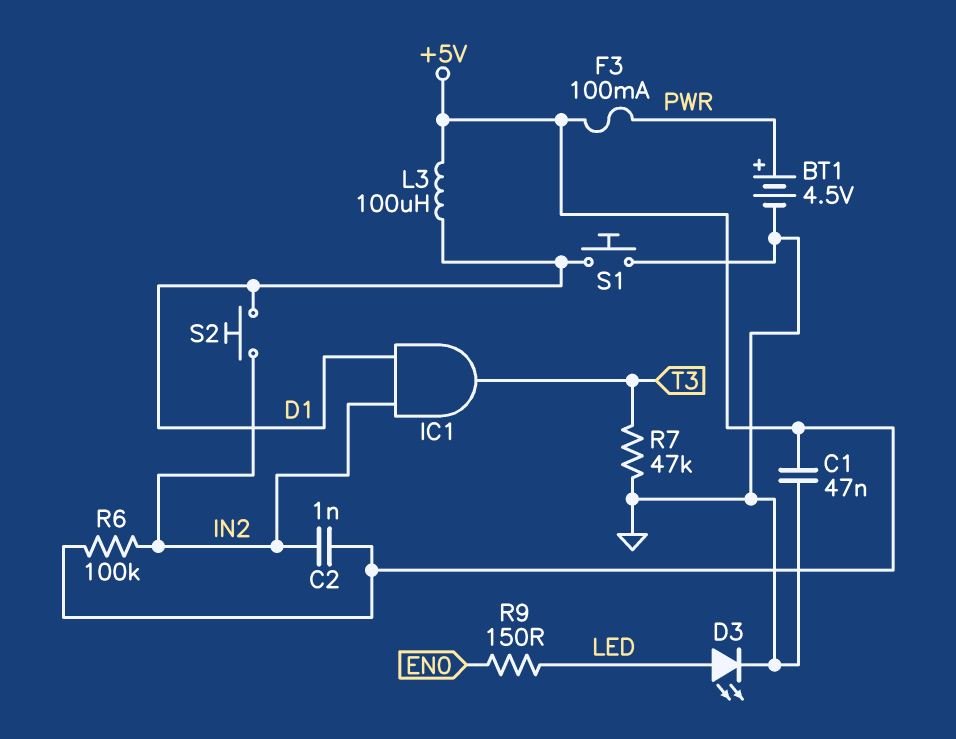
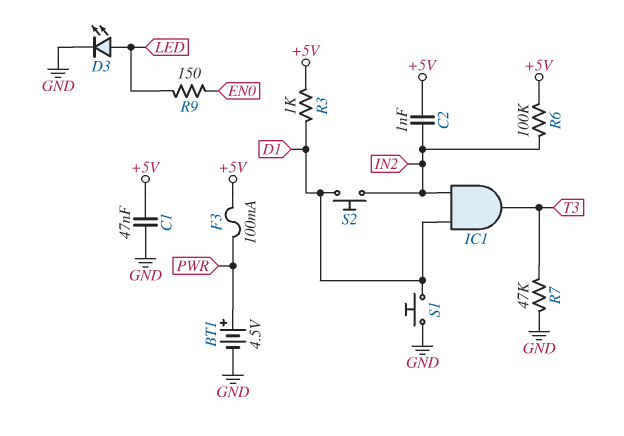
L3: 100uH (+5V, D1) -> none
R3: none -> 1k (+5V, D1)

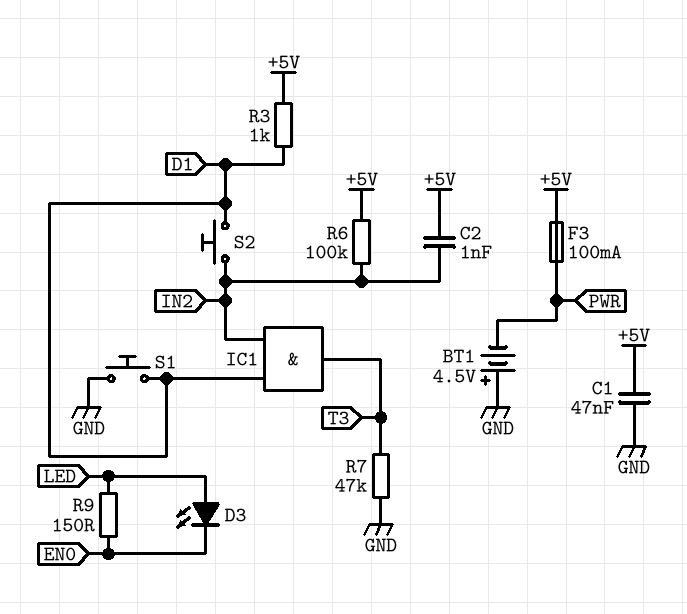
BT1: 4.5V (plus PWR, minus GND) -> 4.5V (plus GND, minus PWR)
D3: LED (A LED, K GND) -> LED (A LED, K EN0)

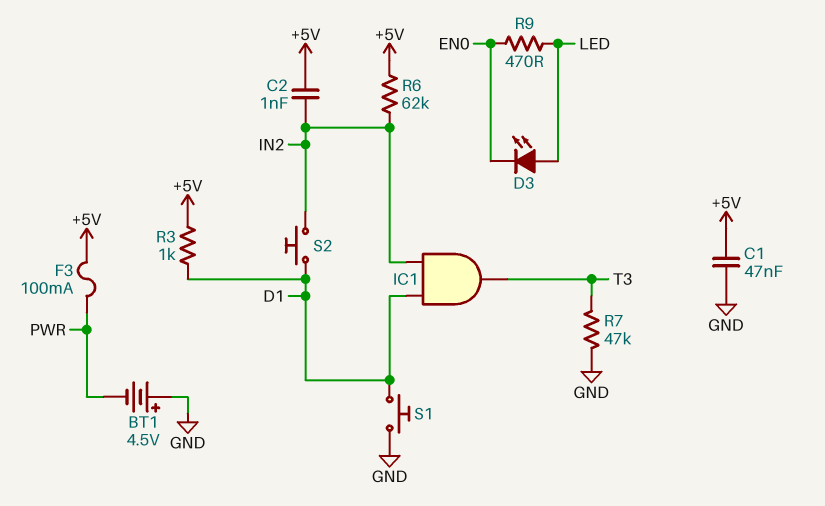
R6: 100k (+5V, IN2) -> 62k (+5V, IN2)
R9: 150 (EN0, LED) -> 470 (EN0, LED)

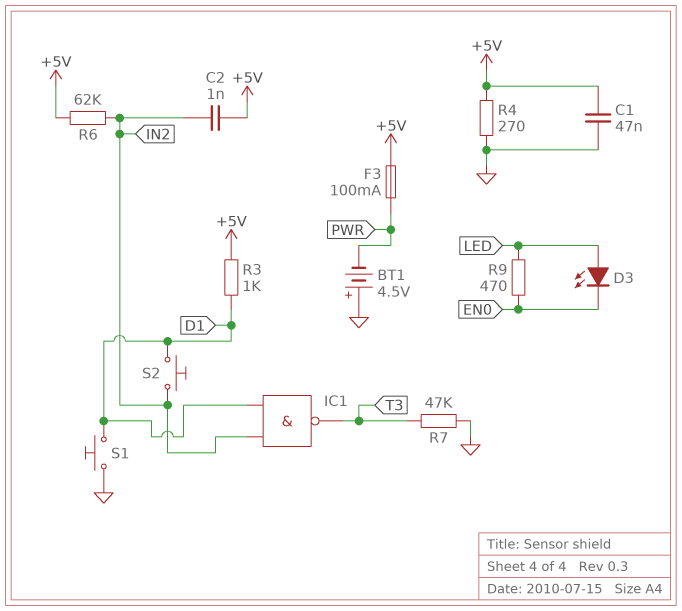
IC1: AND (in D1, in IN2, out T3) -> NAND (in D1, in IN2, out T3)
R4: none -> 270 (+5V, GND)

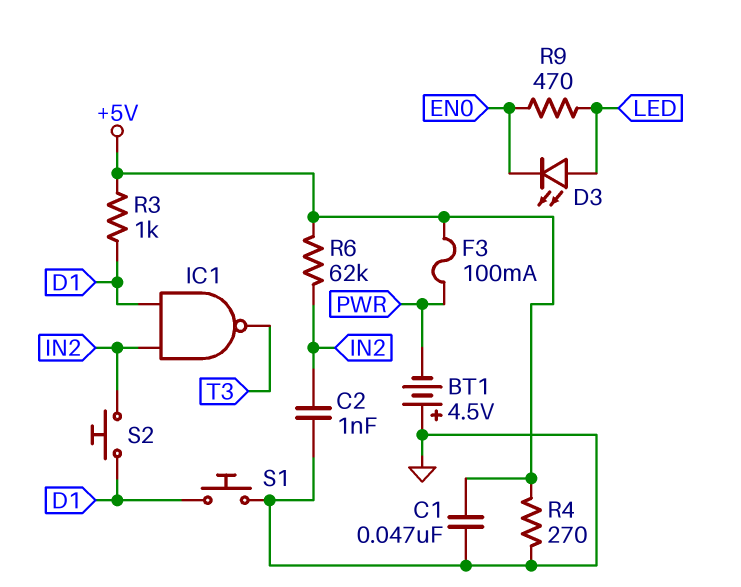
C2: 1nF (+5V, IN2) -> 1nF (GND, IN2)
R7: 47k (GND, T3) -> none

